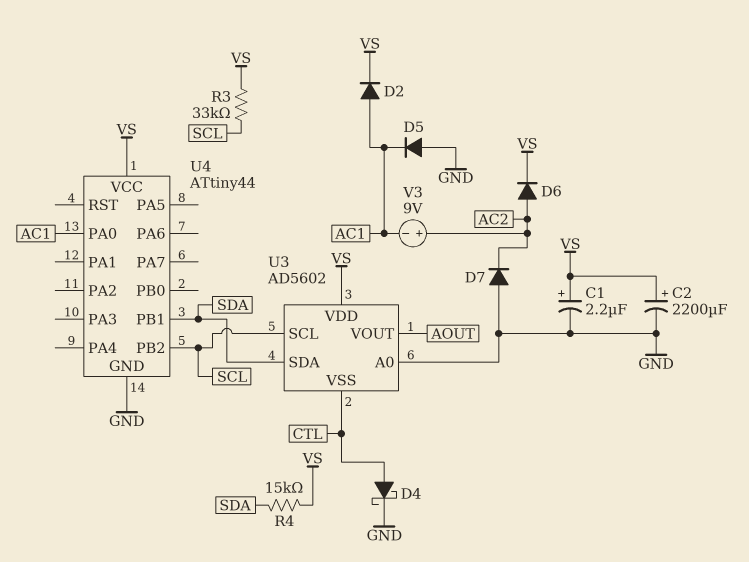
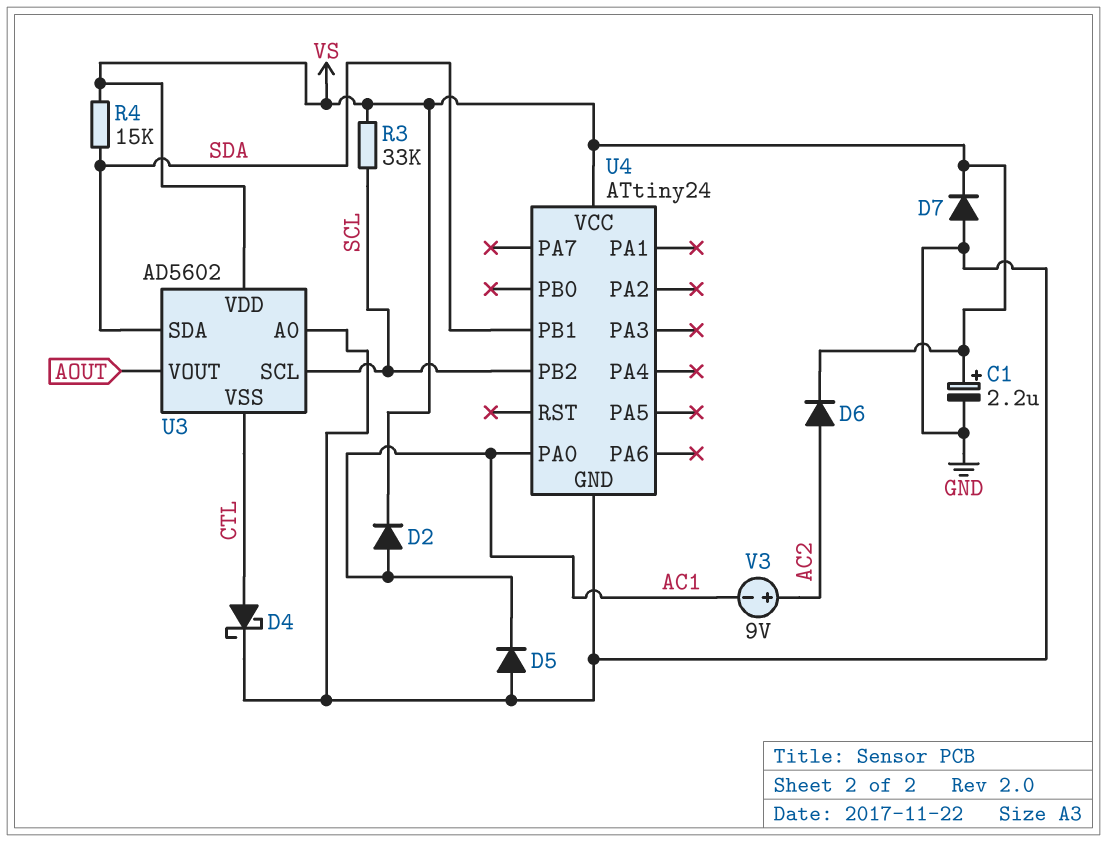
C2: 2200uF (plus VS, minus GND) -> none
D7: diode (A GND, K AC2) -> diode (A GND, K VS)
U4: ATtiny44 -> ATtiny24

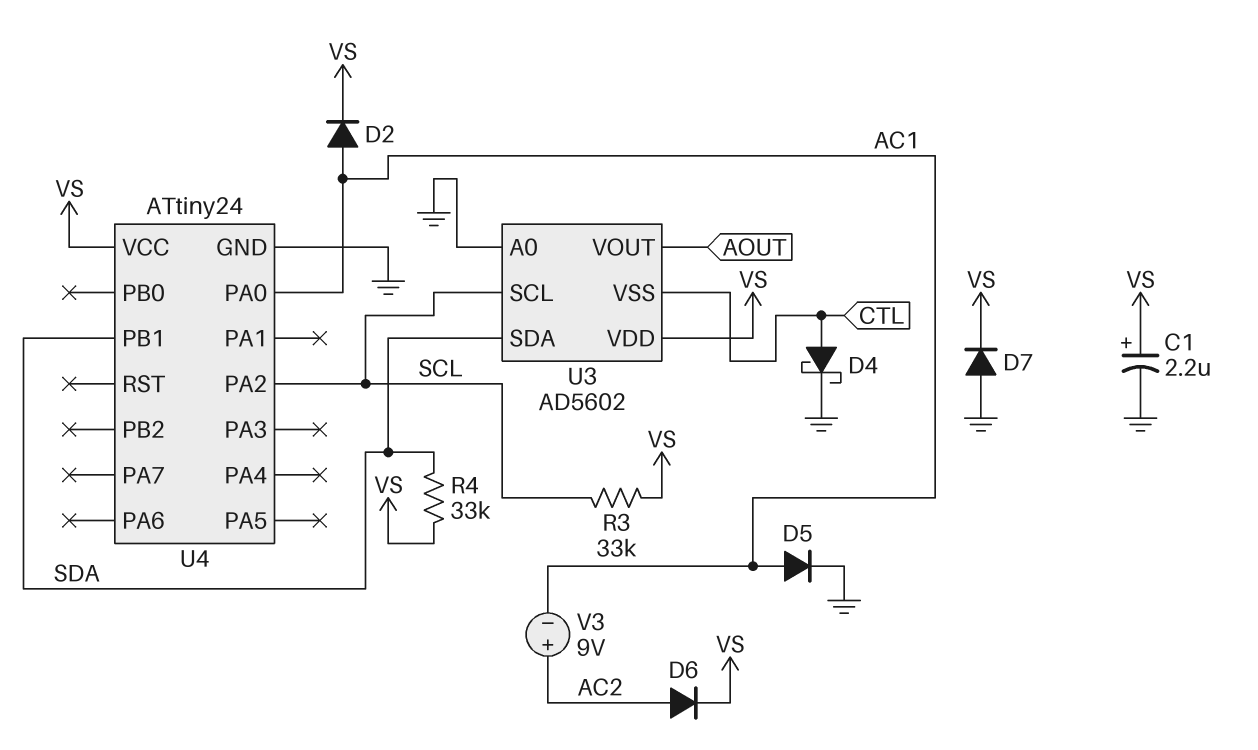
D5: diode (A GND, K AC1) -> diode (A AC1, K GND)
R4: 15k (SDA, VS) -> 33k (SDA, VS)
U4 pin PA2: none -> SCL
U4 pin PB2: SCL -> none

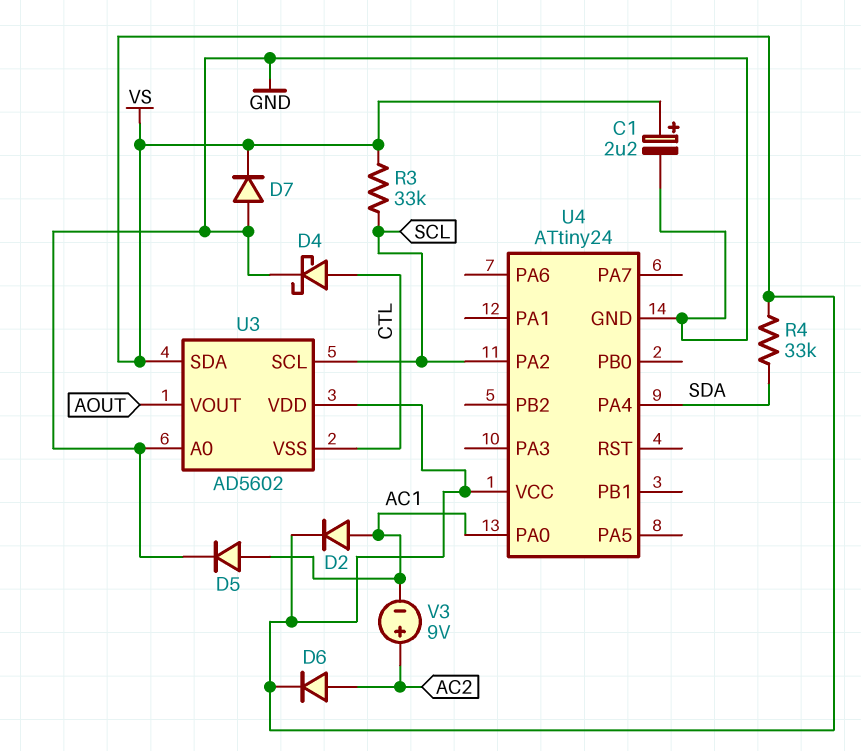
U3 pin SDA: SDA -> VS
U4 pin PA4: none -> SDA
U4 pin PB1: SDA -> none

